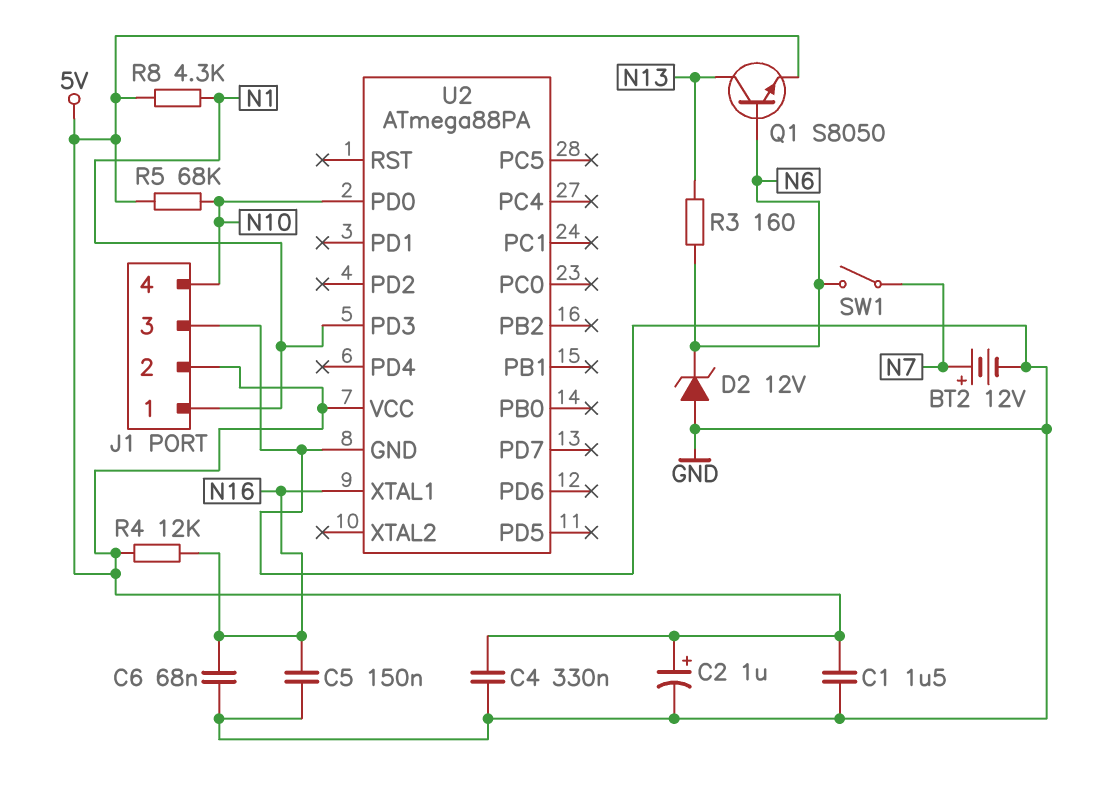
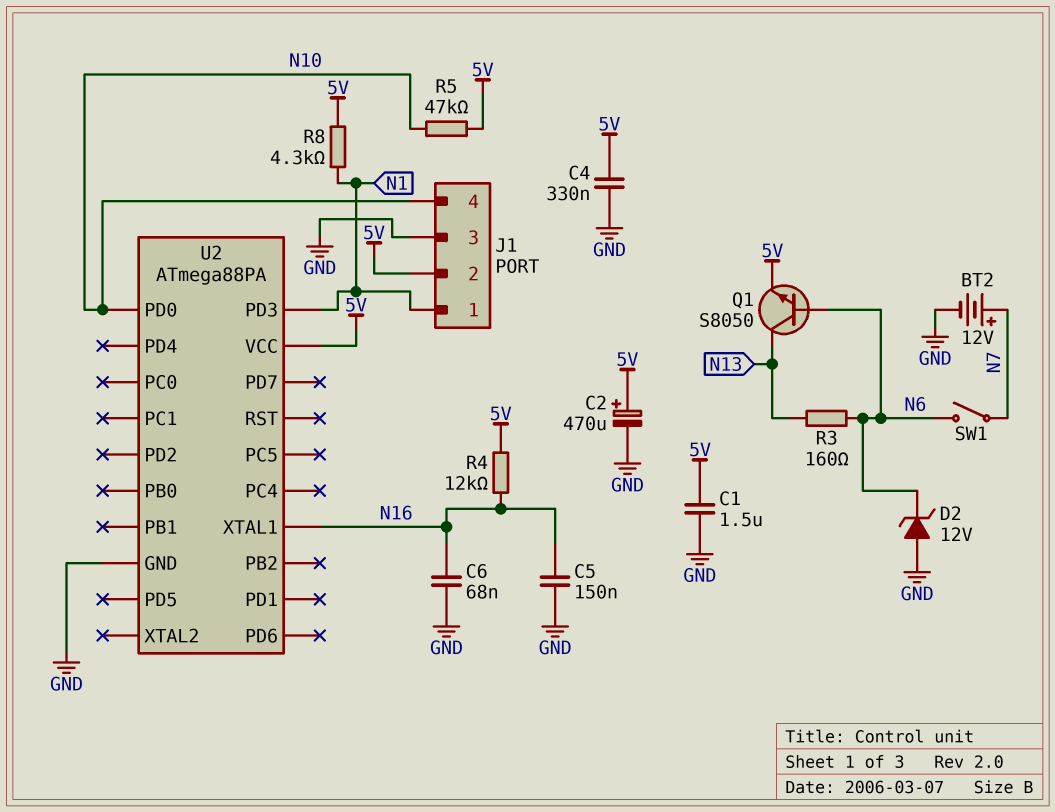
C2: 1uF (plus 5V, minus GND) -> 470uF (plus 5V, minus GND)
R5: 68k (5V, N10) -> 47k (5V, N10)

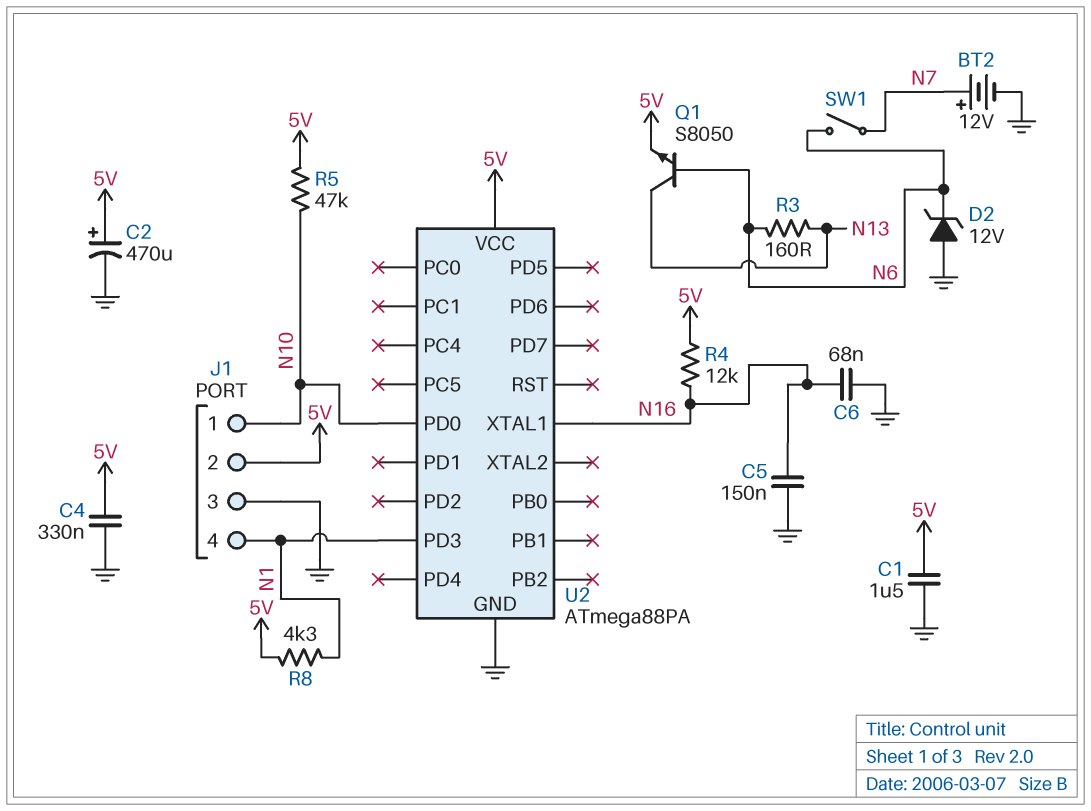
J1 pin 1: N1 -> N10
J1 pin 4: N10 -> N1

